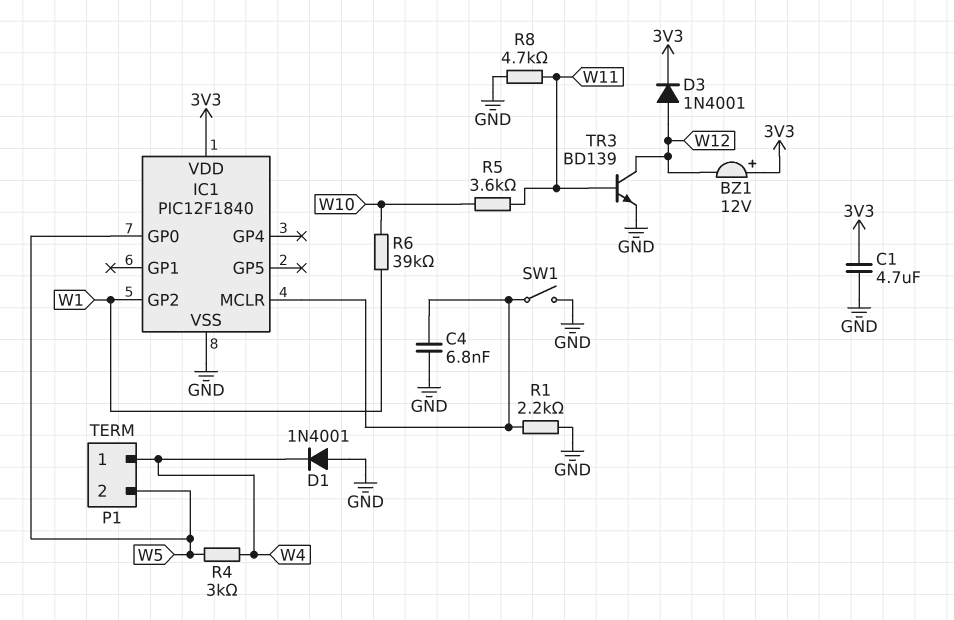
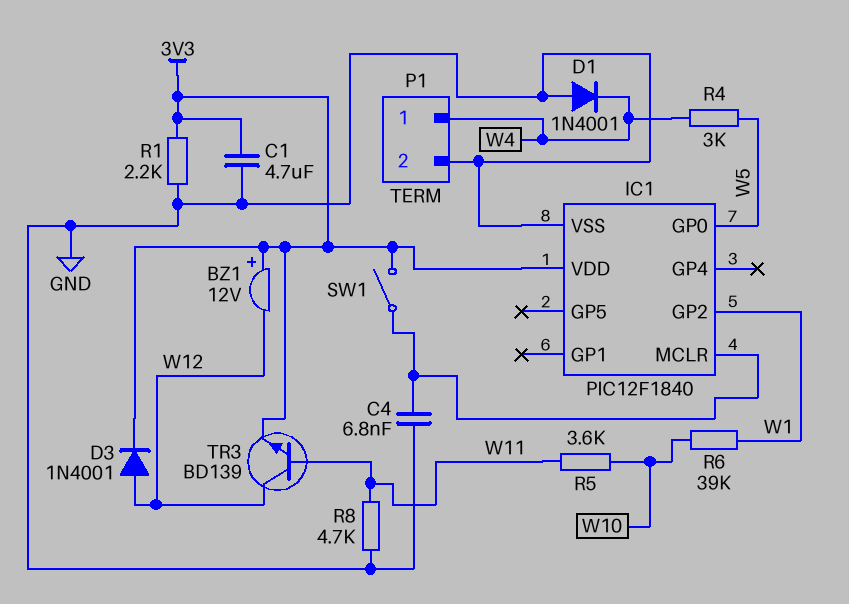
P1 pin 2: W5 -> GND
R1: 2.2k (GND, IC1/MCLR) -> 2.2k (3V3, GND)
SW1: switch (GND, IC1/MCLR) -> switch (3V3, IC1/MCLR)
TR3: NPN BD139 (B W11, C W12, E GND) -> NPN BD139 (B W11, C W12, E 3V3)

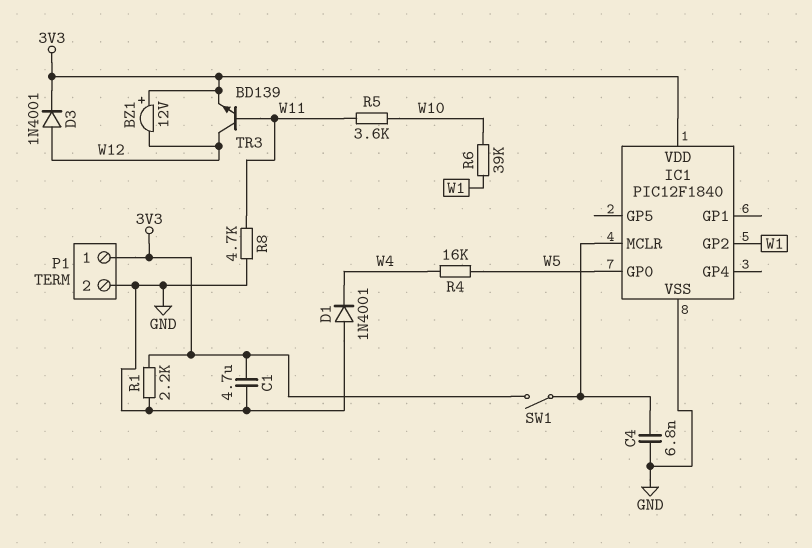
P1 pin 1: W4 -> 3V3
R4: 3k (W4, W5) -> 16k (W4, W5)

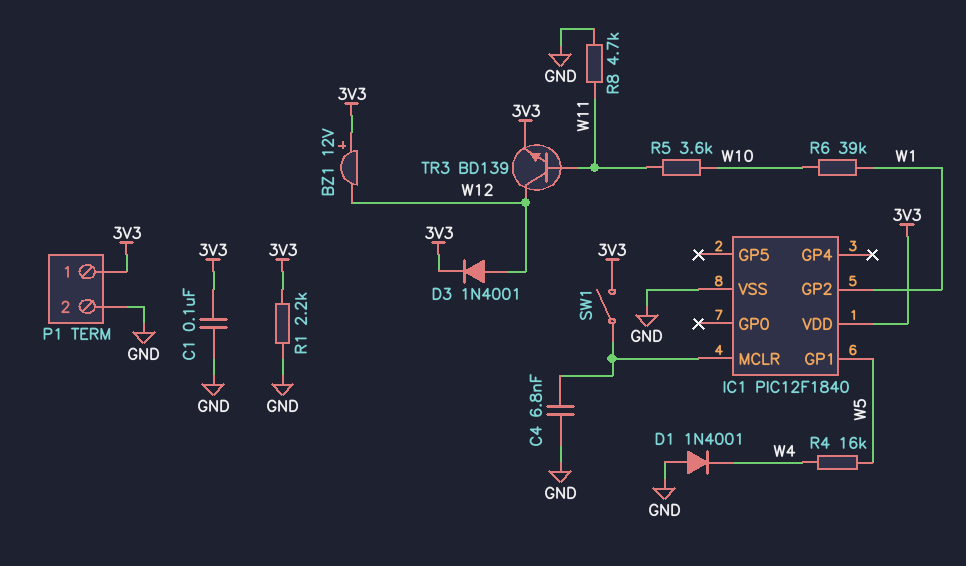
C1: 4.7uF (3V3, GND) -> 100nF (3V3, GND)
IC1 pin GP0: W5 -> none
IC1 pin GP1: none -> W5

